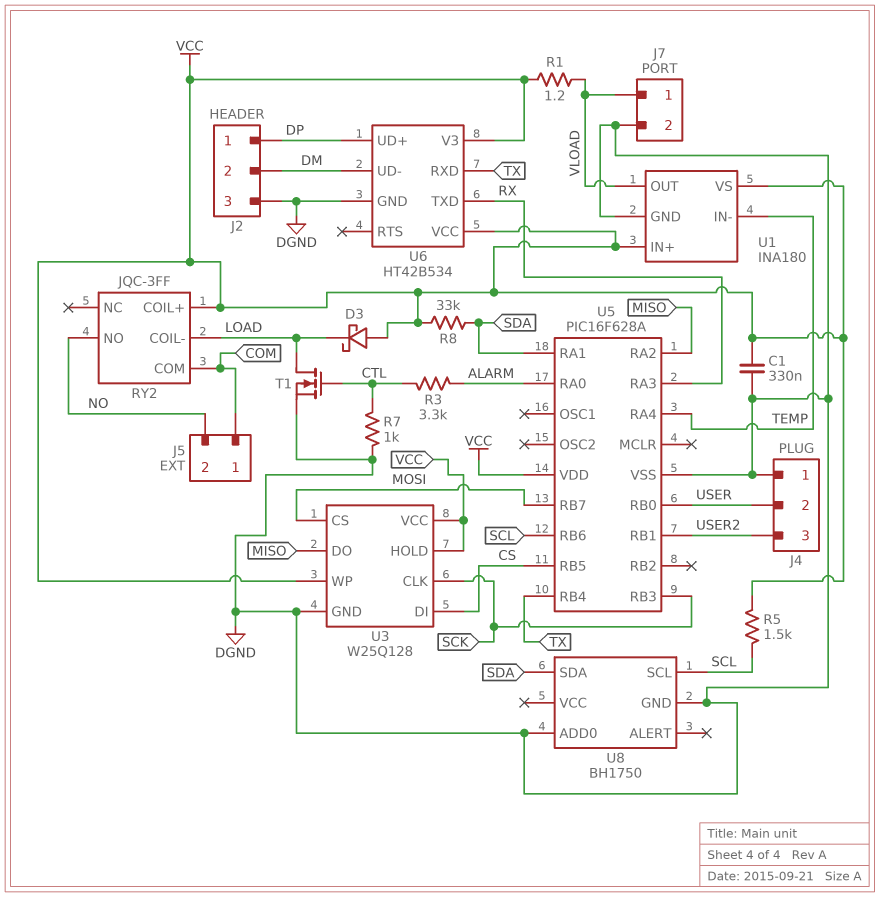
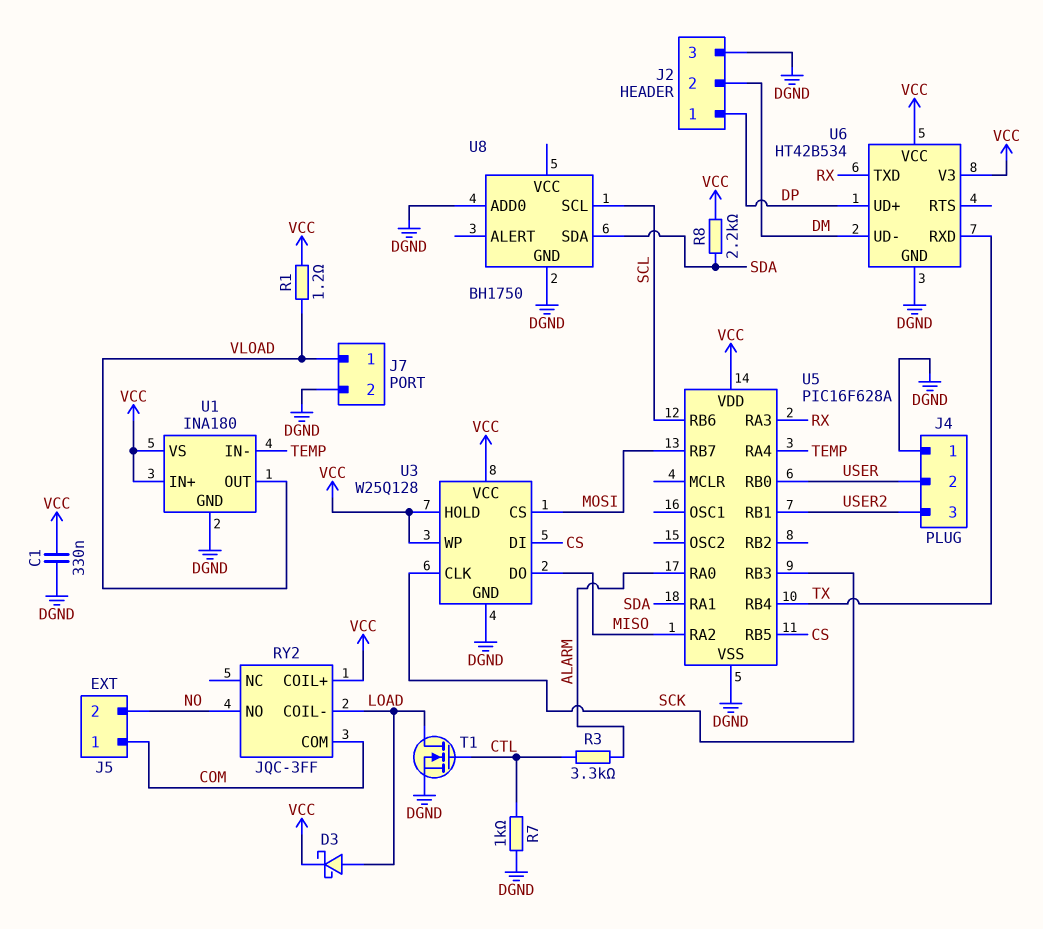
D3: schottky (A VCC, K LOAD) -> schottky (A LOAD, K VCC)
R5: 1.5k (SCL, VCC) -> none
R8: 33k (SDA, VCC) -> 2.2k (SDA, VCC)

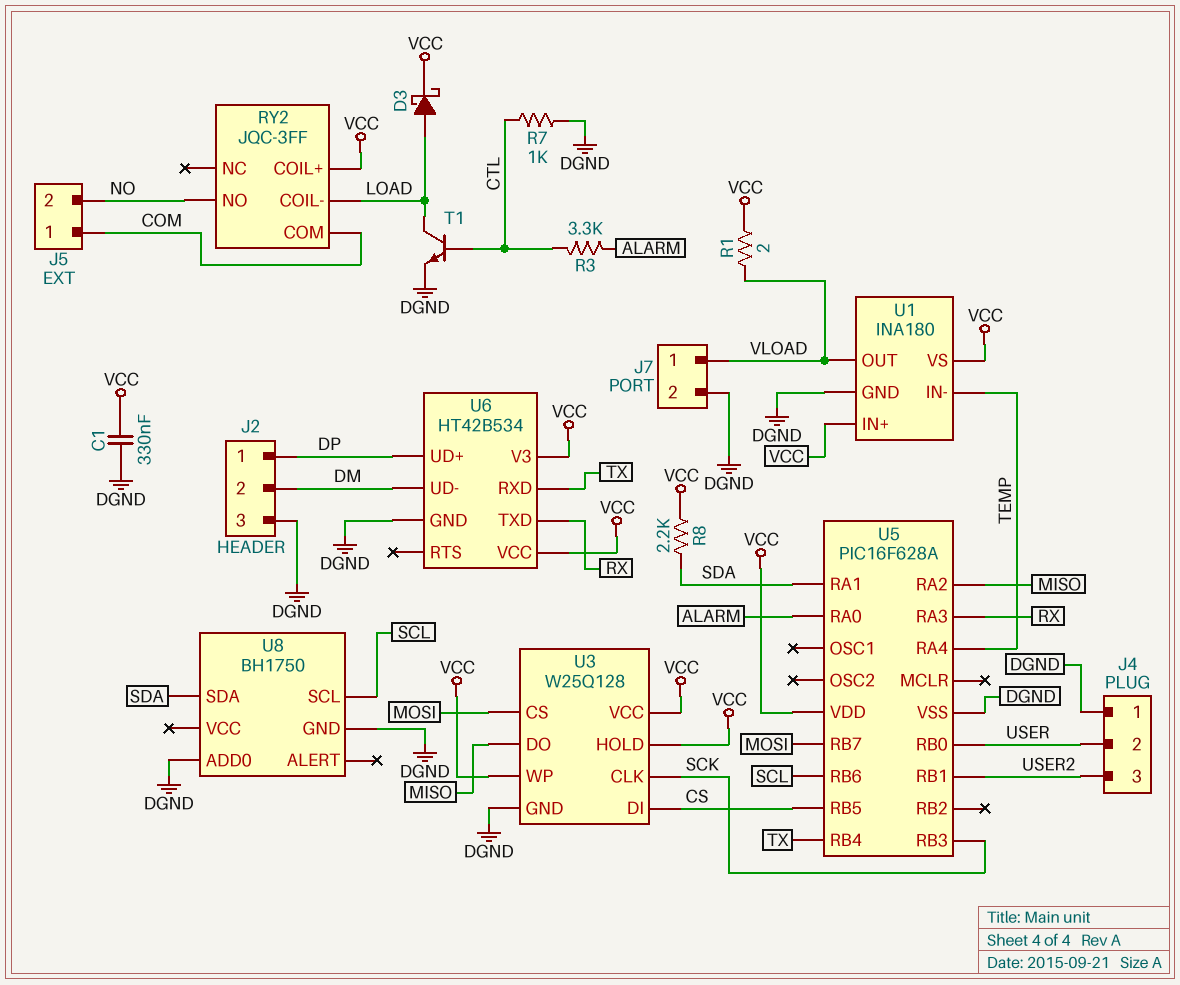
R1: 1.2 (VCC, VLOAD) -> 2 (VCC, VLOAD)
T1: NMOS (G CTL, D LOAD, S DGND) -> NPN (B CTL, C LOAD, E DGND)

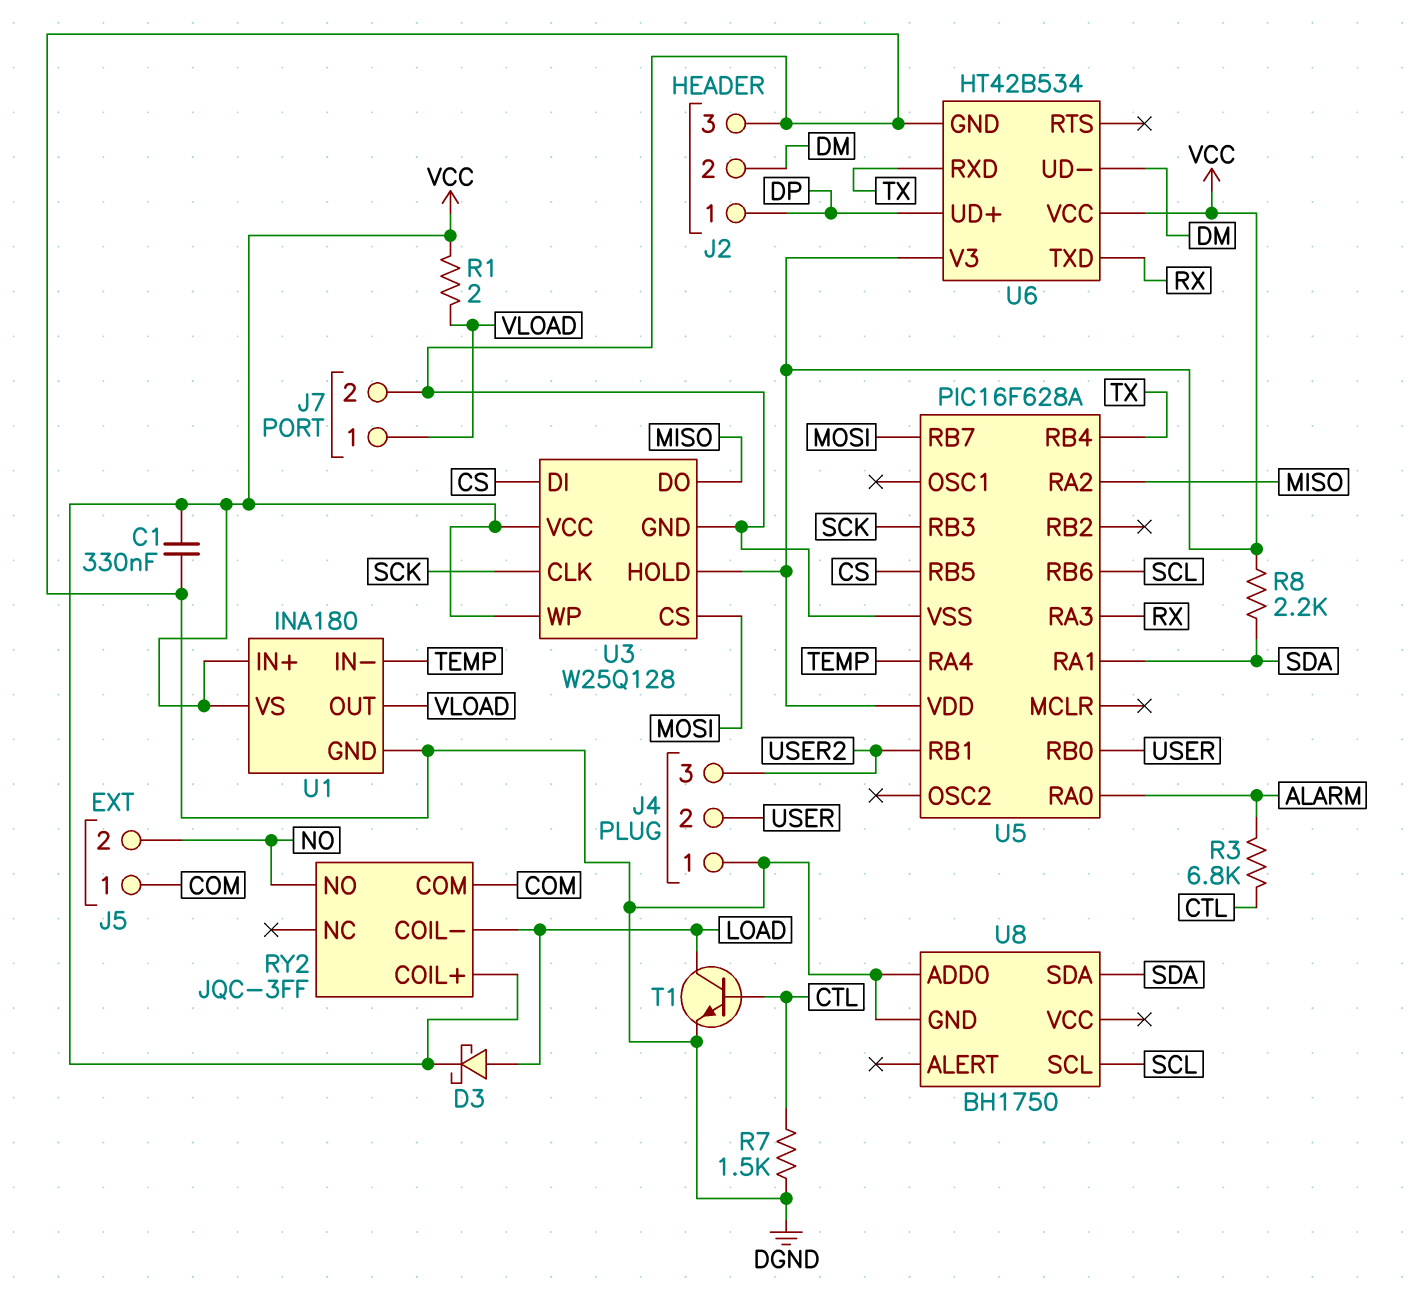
R3: 3.3k (ALARM, CTL) -> 6.8k (ALARM, CTL)
R7: 1k (CTL, DGND) -> 1.5k (CTL, DGND)

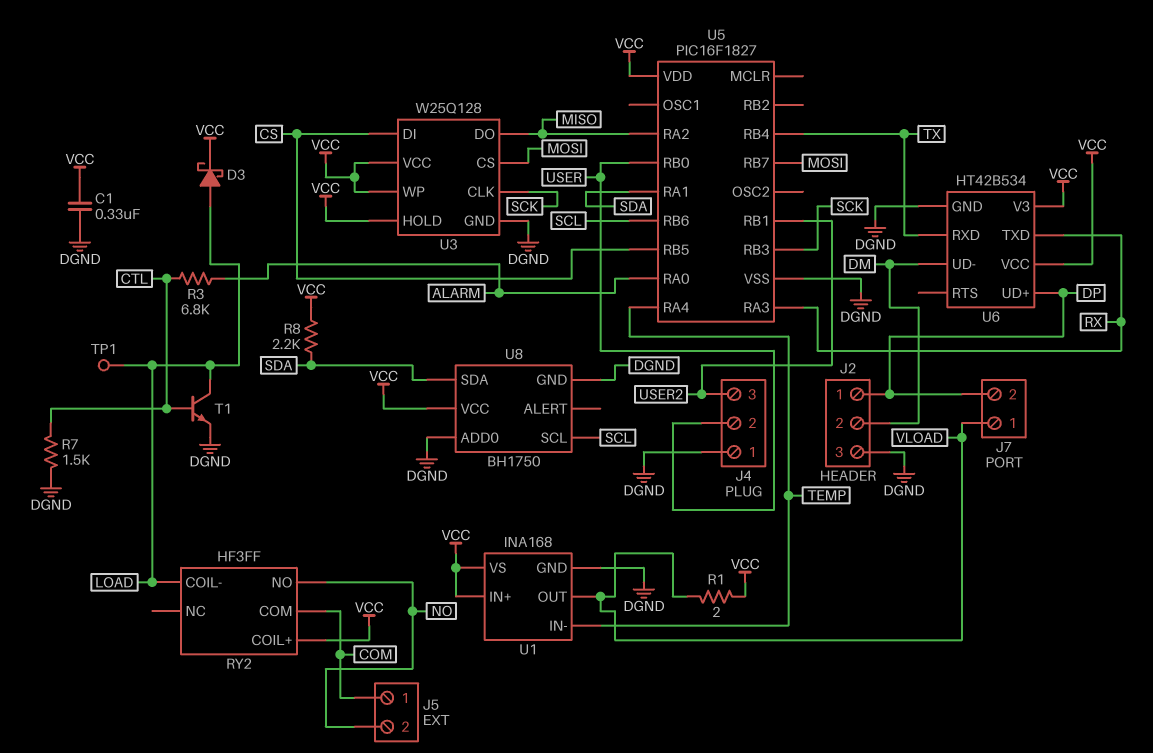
J7 pin 2: DGND -> DP
RY2: JQC-3FF -> HF3FF
TP1: none -> test point (LOAD)
U1: INA180 -> INA168
U5: PIC16F628A -> PIC16F1827
U8 pin VCC: none -> VCC

